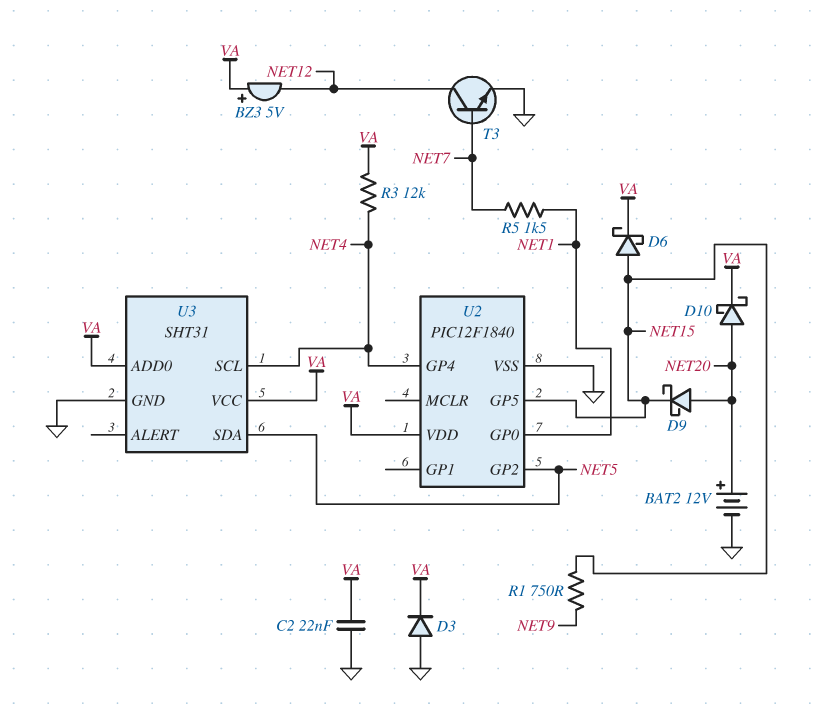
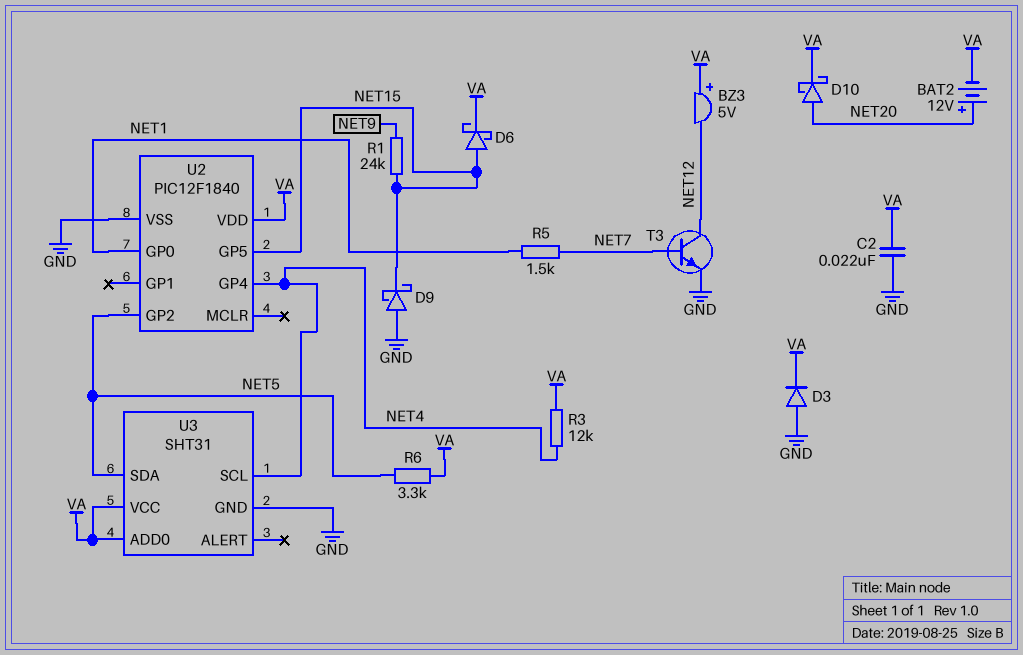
BAT2: 12V (plus NET20, minus GND) -> 12V (plus NET20, minus VA)
D9: schottky (A NET20, K NET15) -> schottky (A GND, K NET15)
R1: 750 (NET9, NET15) -> 24k (NET9, NET15)
R6: none -> 3.3k (NET5, VA)

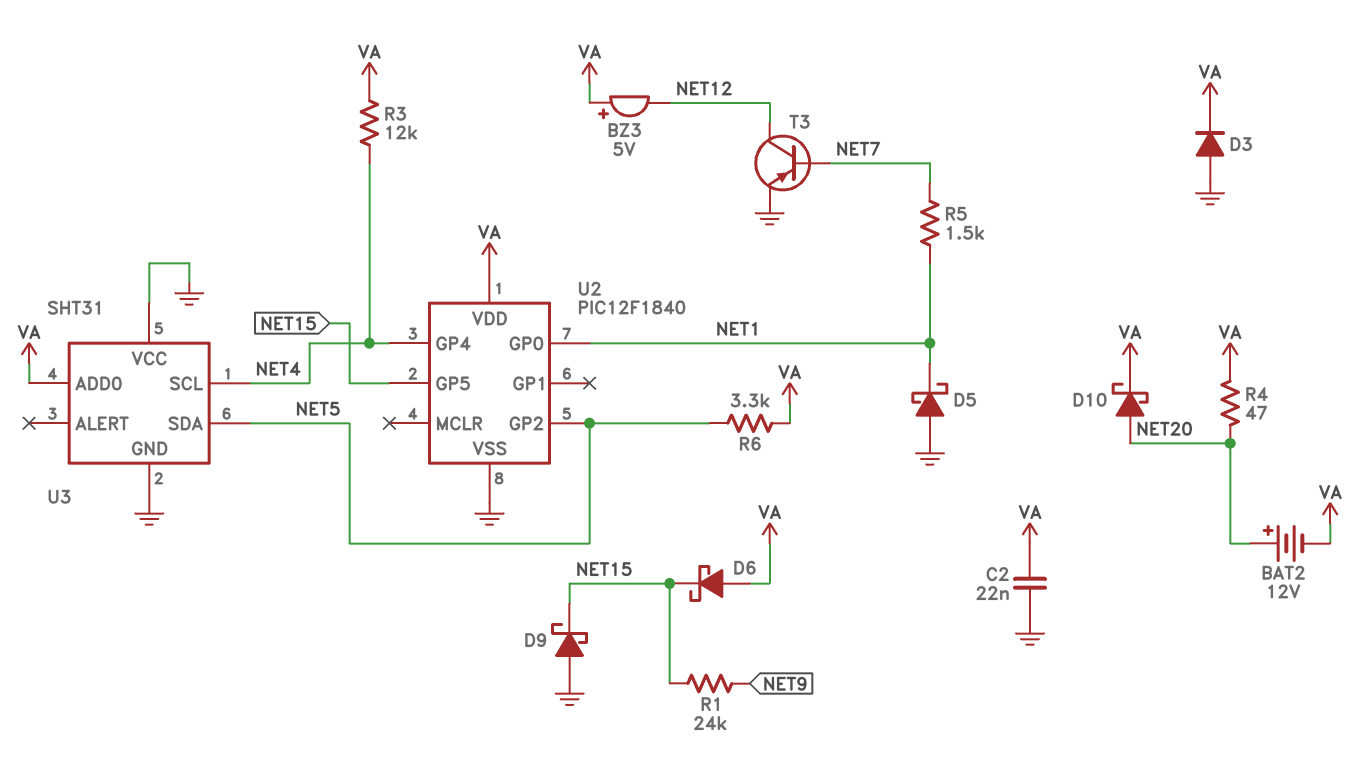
D5: none -> schottky (A GND, K NET1)
D6: schottky (A NET15, K VA) -> schottky (A VA, K NET15)
R4: none -> 47 (NET20, VA)
T3: NPN (B NET7, C NET12, E GND) -> PNP (B NET7, C NET12, E GND)
U3 pin VCC: VA -> GND

